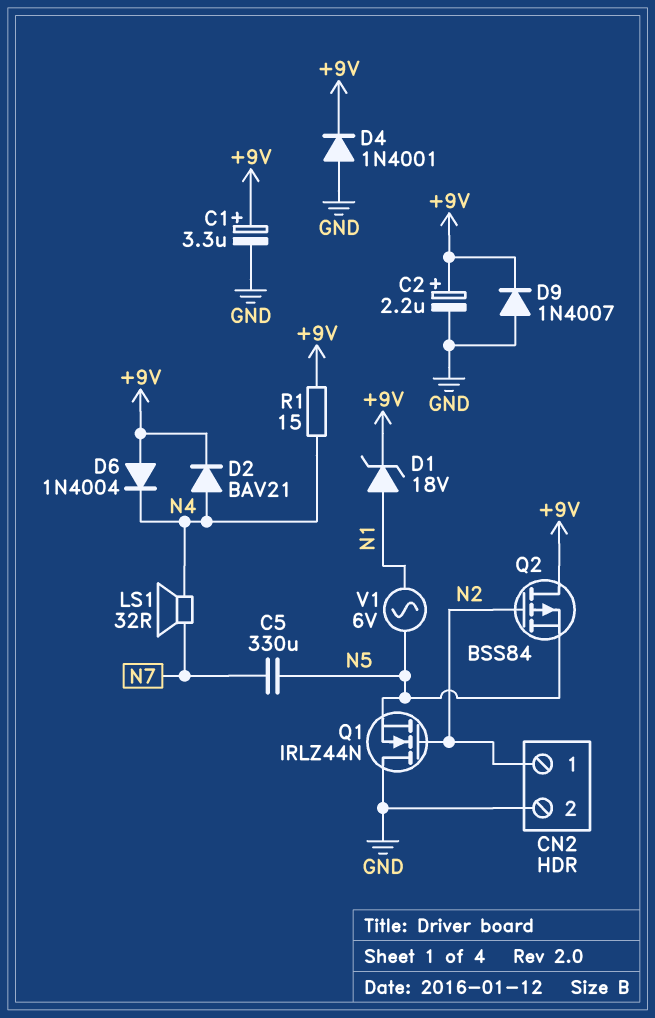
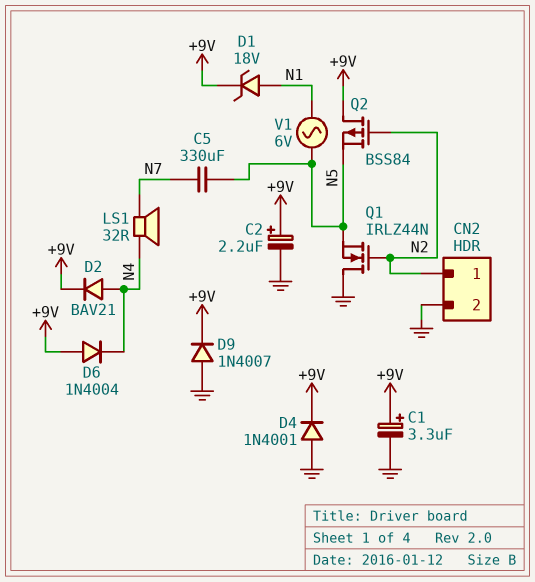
R1: 15 (+9V, N4) -> none

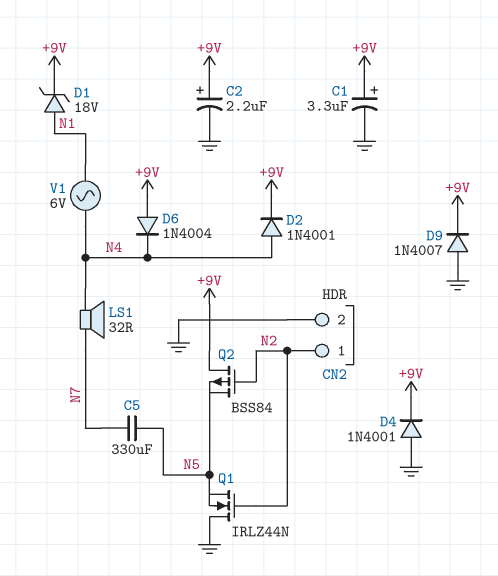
D2: diode BAV21 (A N4, K +9V) -> diode 1N4001 (A N4, K +9V)
V1: AC 6V (N1, N5) -> AC 6V (N1, N4)

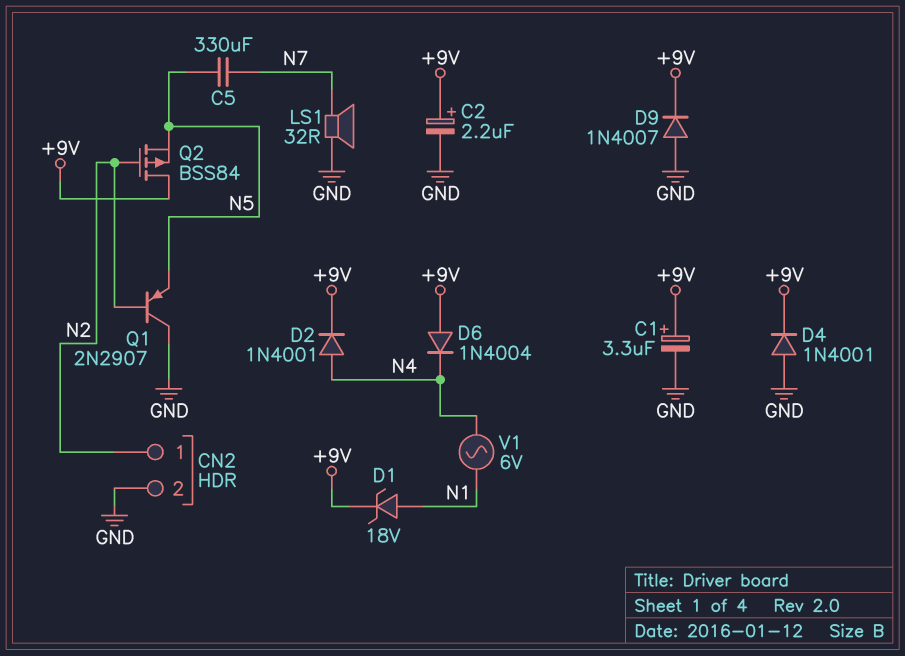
LS1: speaker 32R (N4, N7) -> speaker 32R (GND, N7)
Q1: NMOS IRLZ44N (G N2, D GND, S N5) -> PNP 2N2907 (B N2, C GND, E N5)

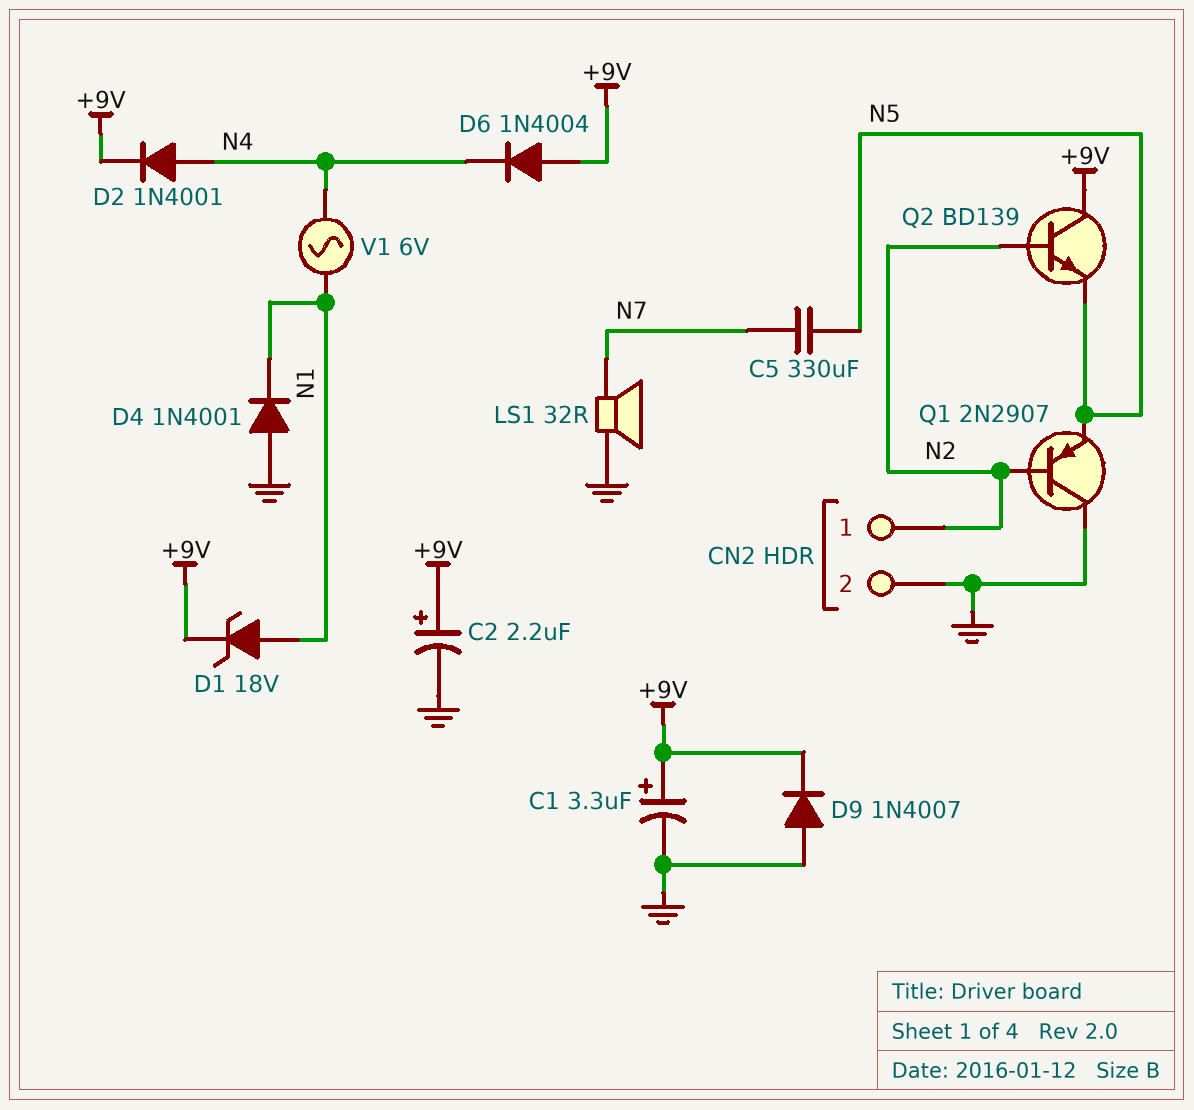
D4: diode 1N4001 (A GND, K +9V) -> diode 1N4001 (A GND, K N1)
Q2: PMOS BSS84 (G N2, D +9V, S N5) -> NPN BD139 (B N2, C +9V, E N5)

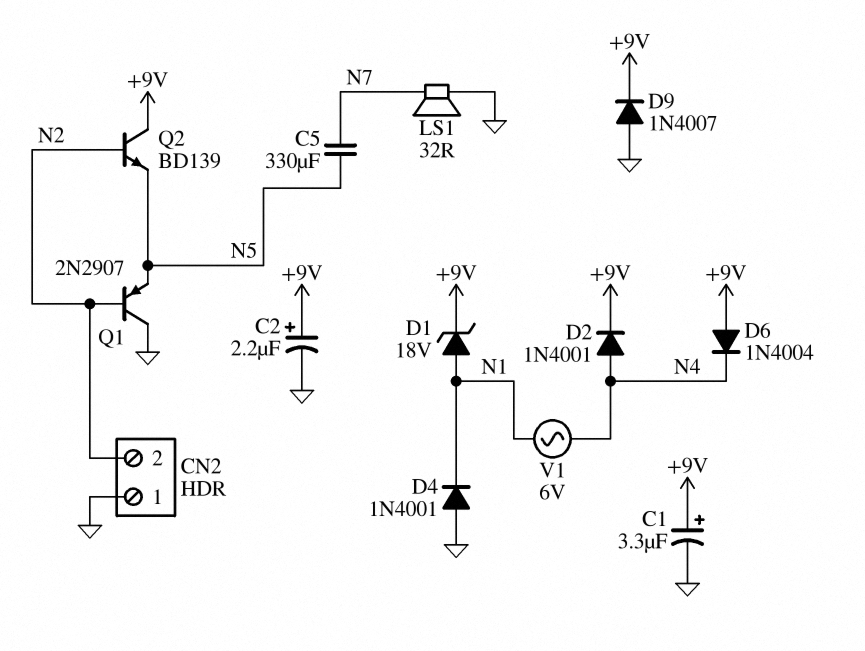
CN2 pin 1: N2 -> GND
CN2 pin 2: GND -> N2

